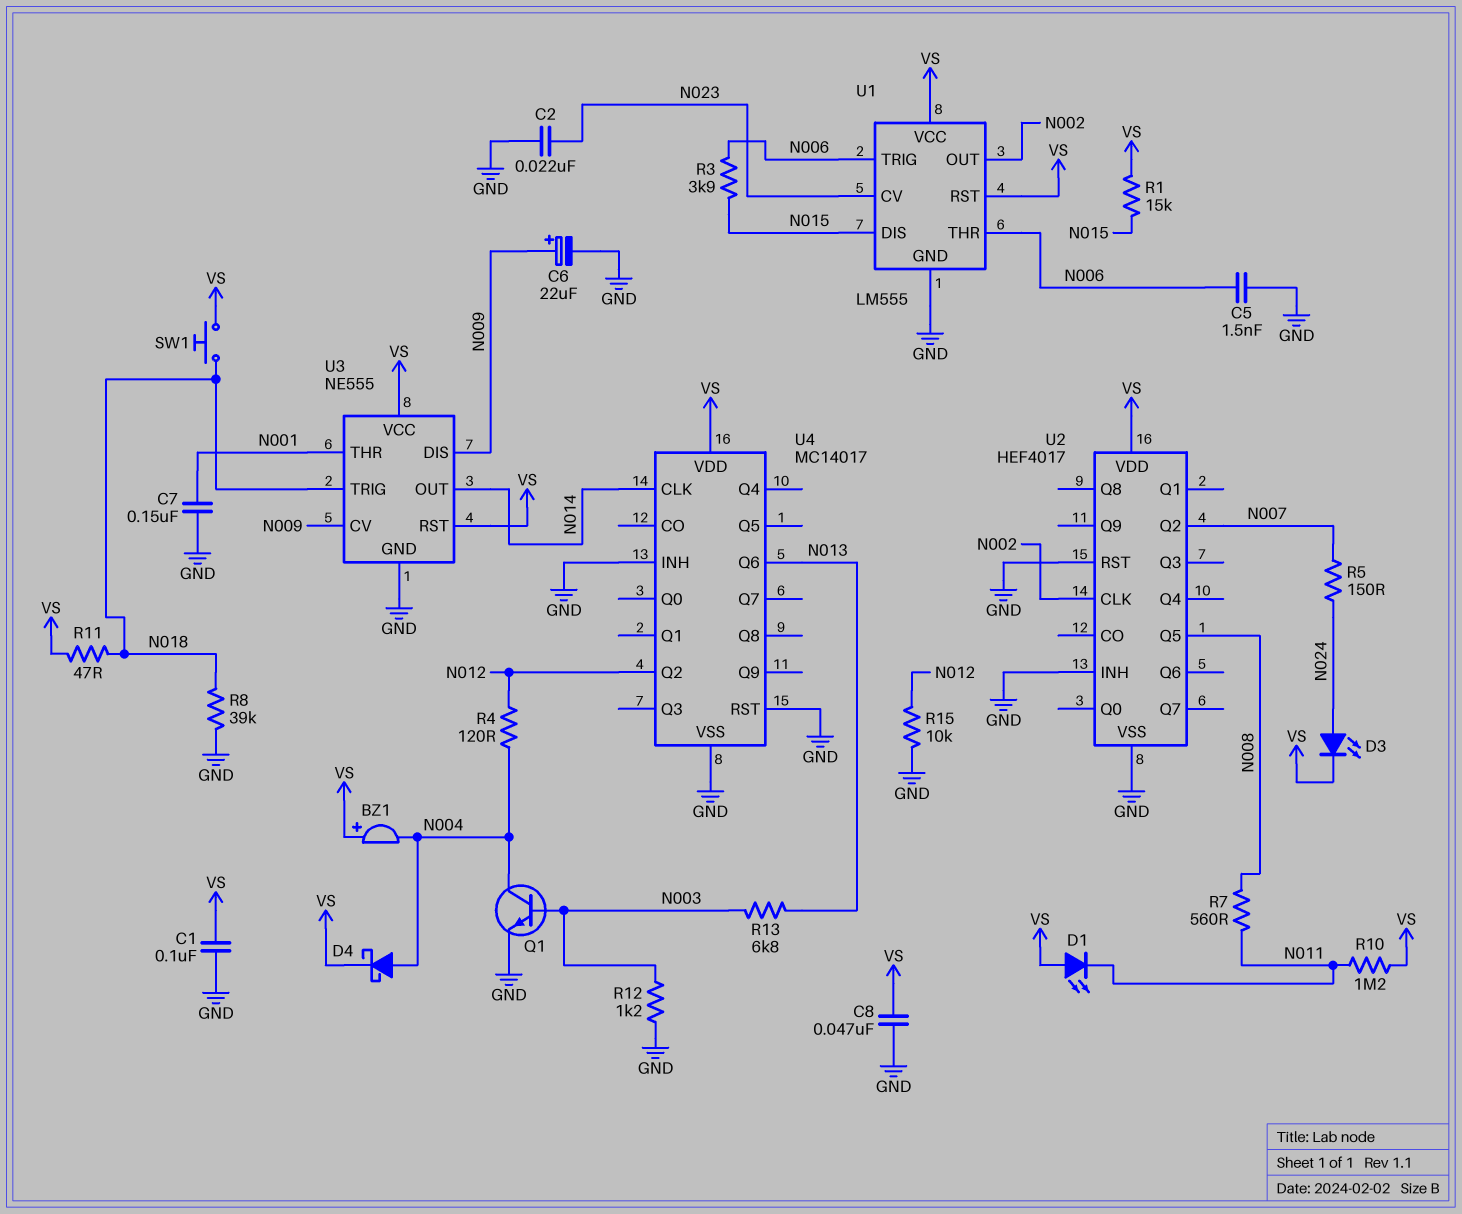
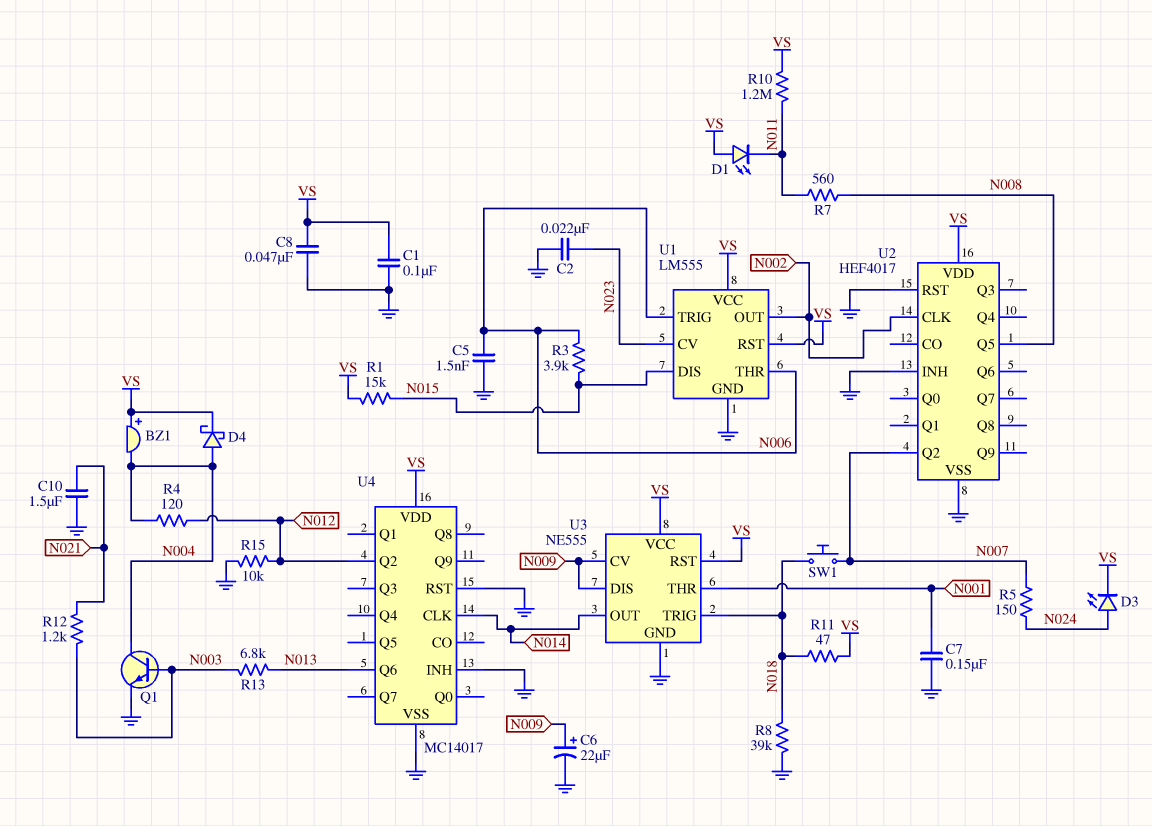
C10: none -> 1.5uF (GND, N021)
R12: 1.2k (GND, N003) -> 1.2k (N003, N021)
SW1: button (N018, VS) -> button (N007, N018)

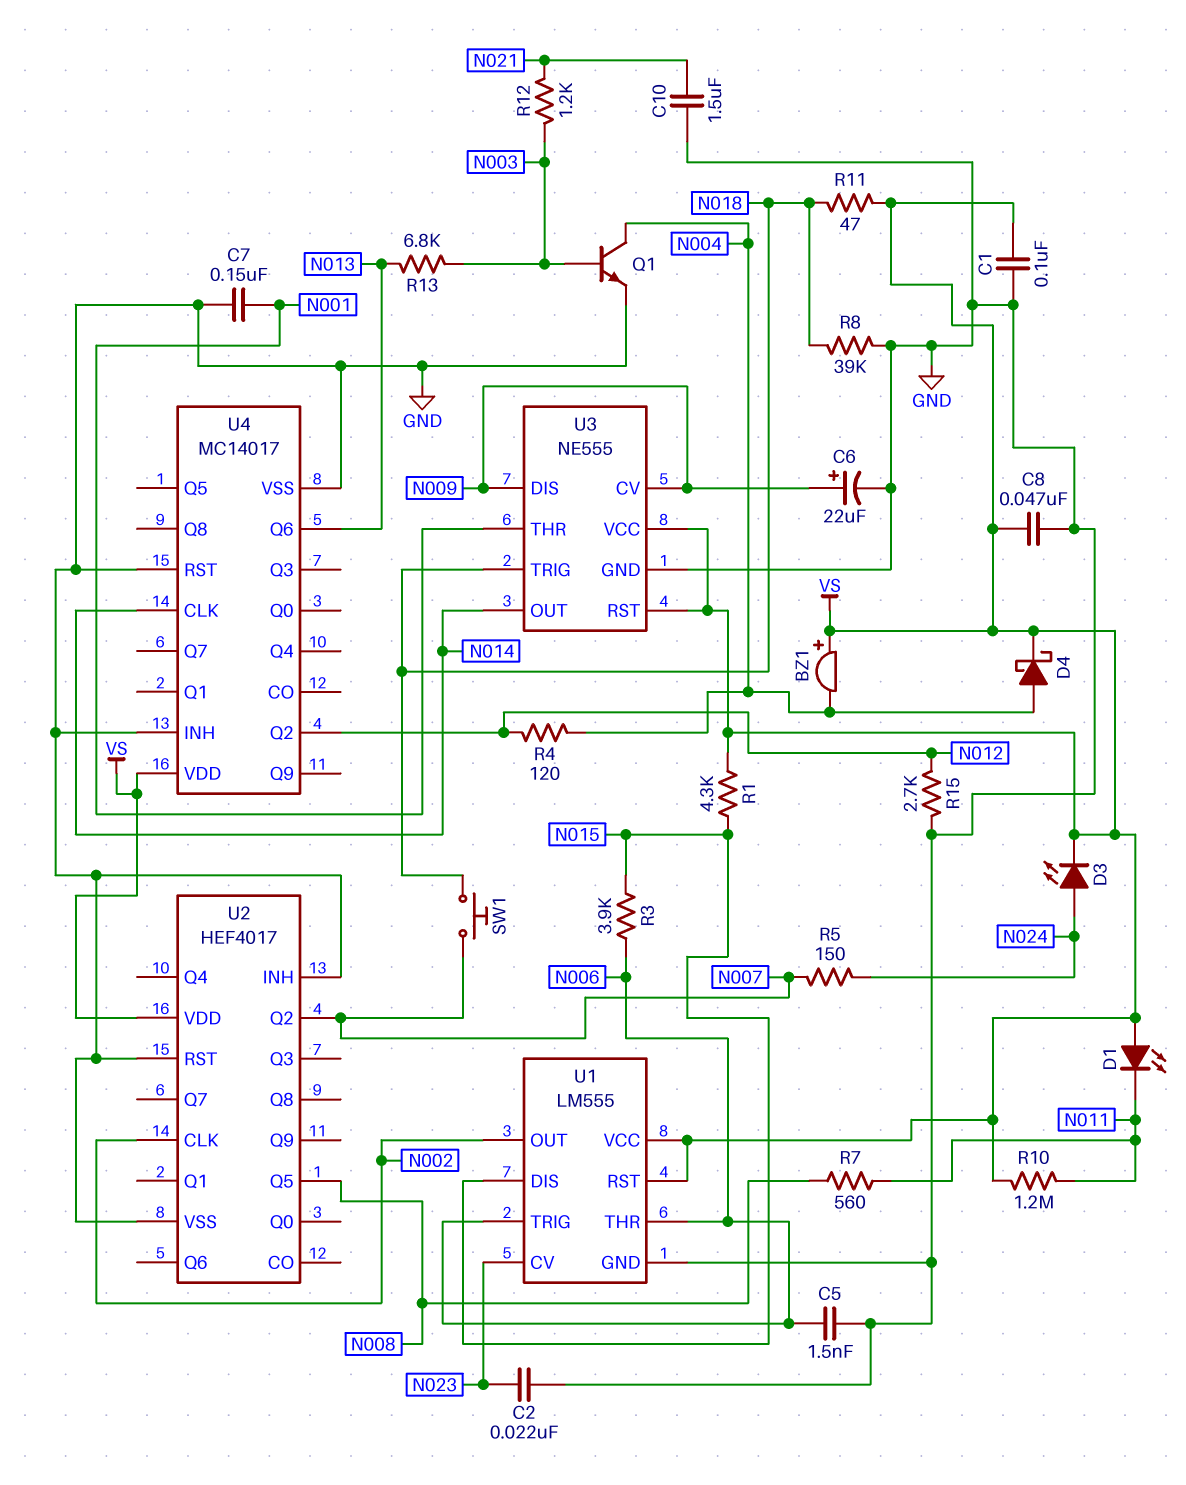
R1: 15k (N015, VS) -> 4.3k (N015, VS)
R15: 10k (GND, N012) -> 2.7k (GND, N012)

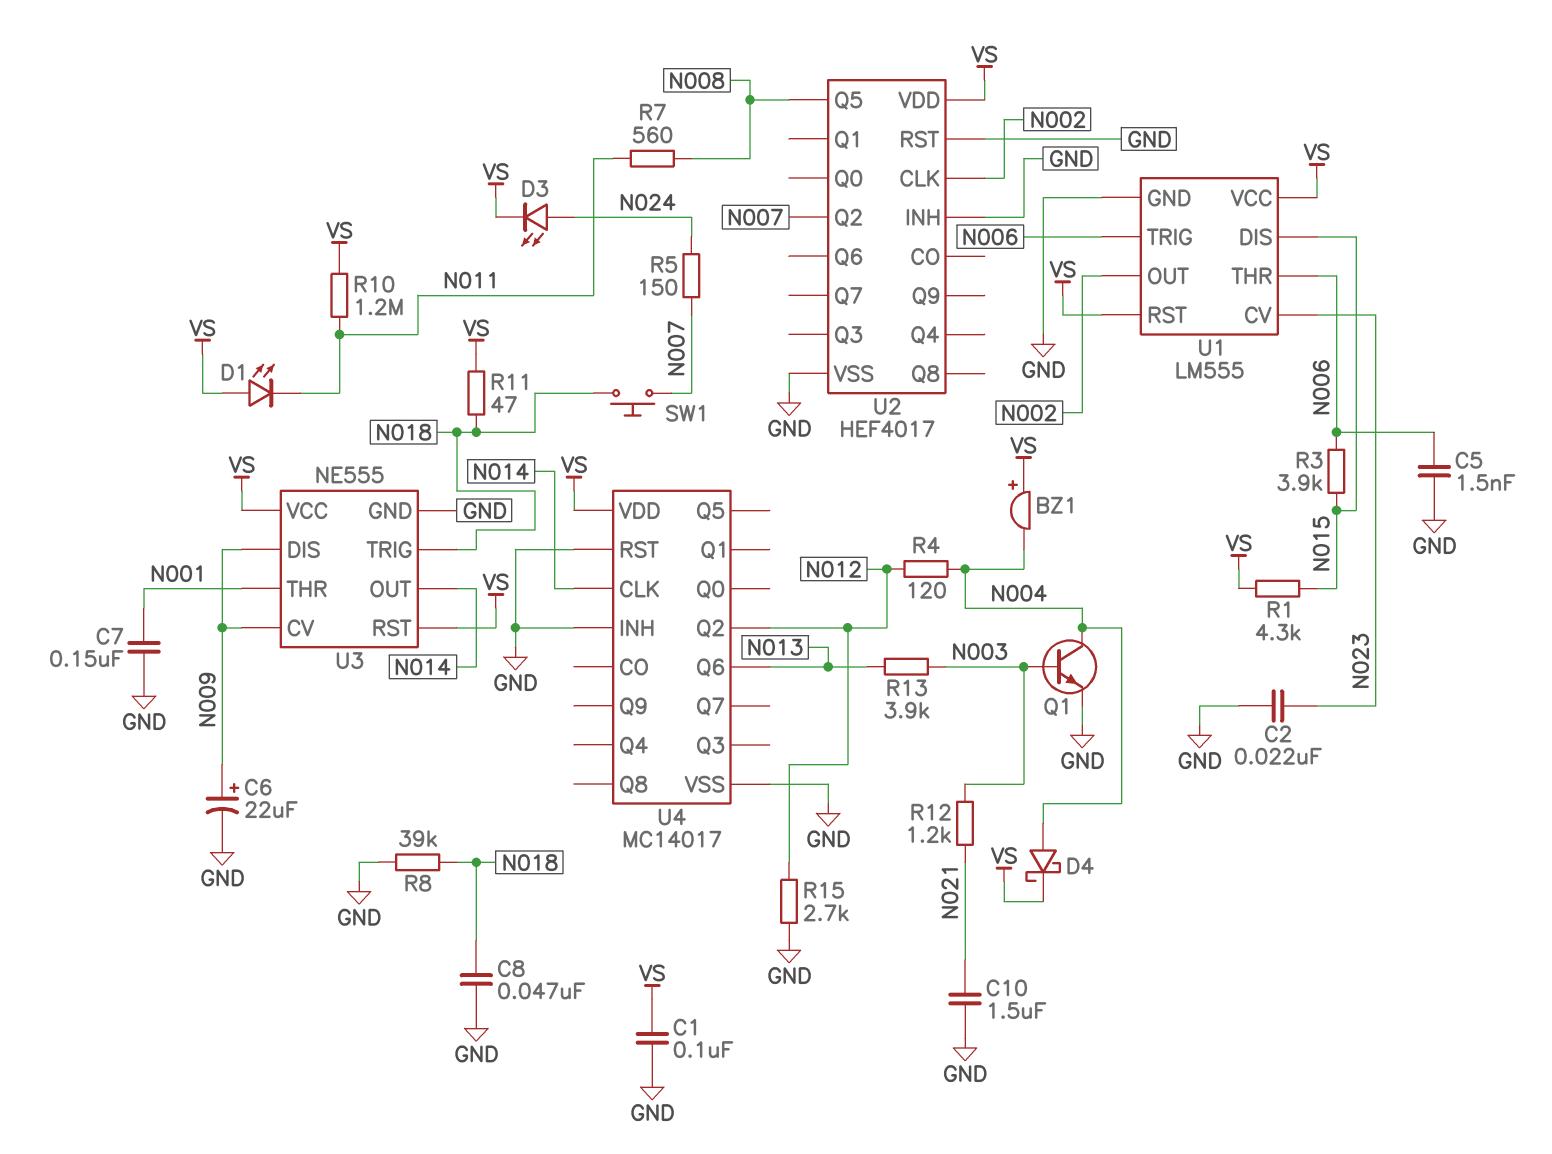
C8: 47nF (GND, VS) -> 47nF (GND, N018)
R13: 6.8k (N003, N013) -> 3.9k (N003, N013)

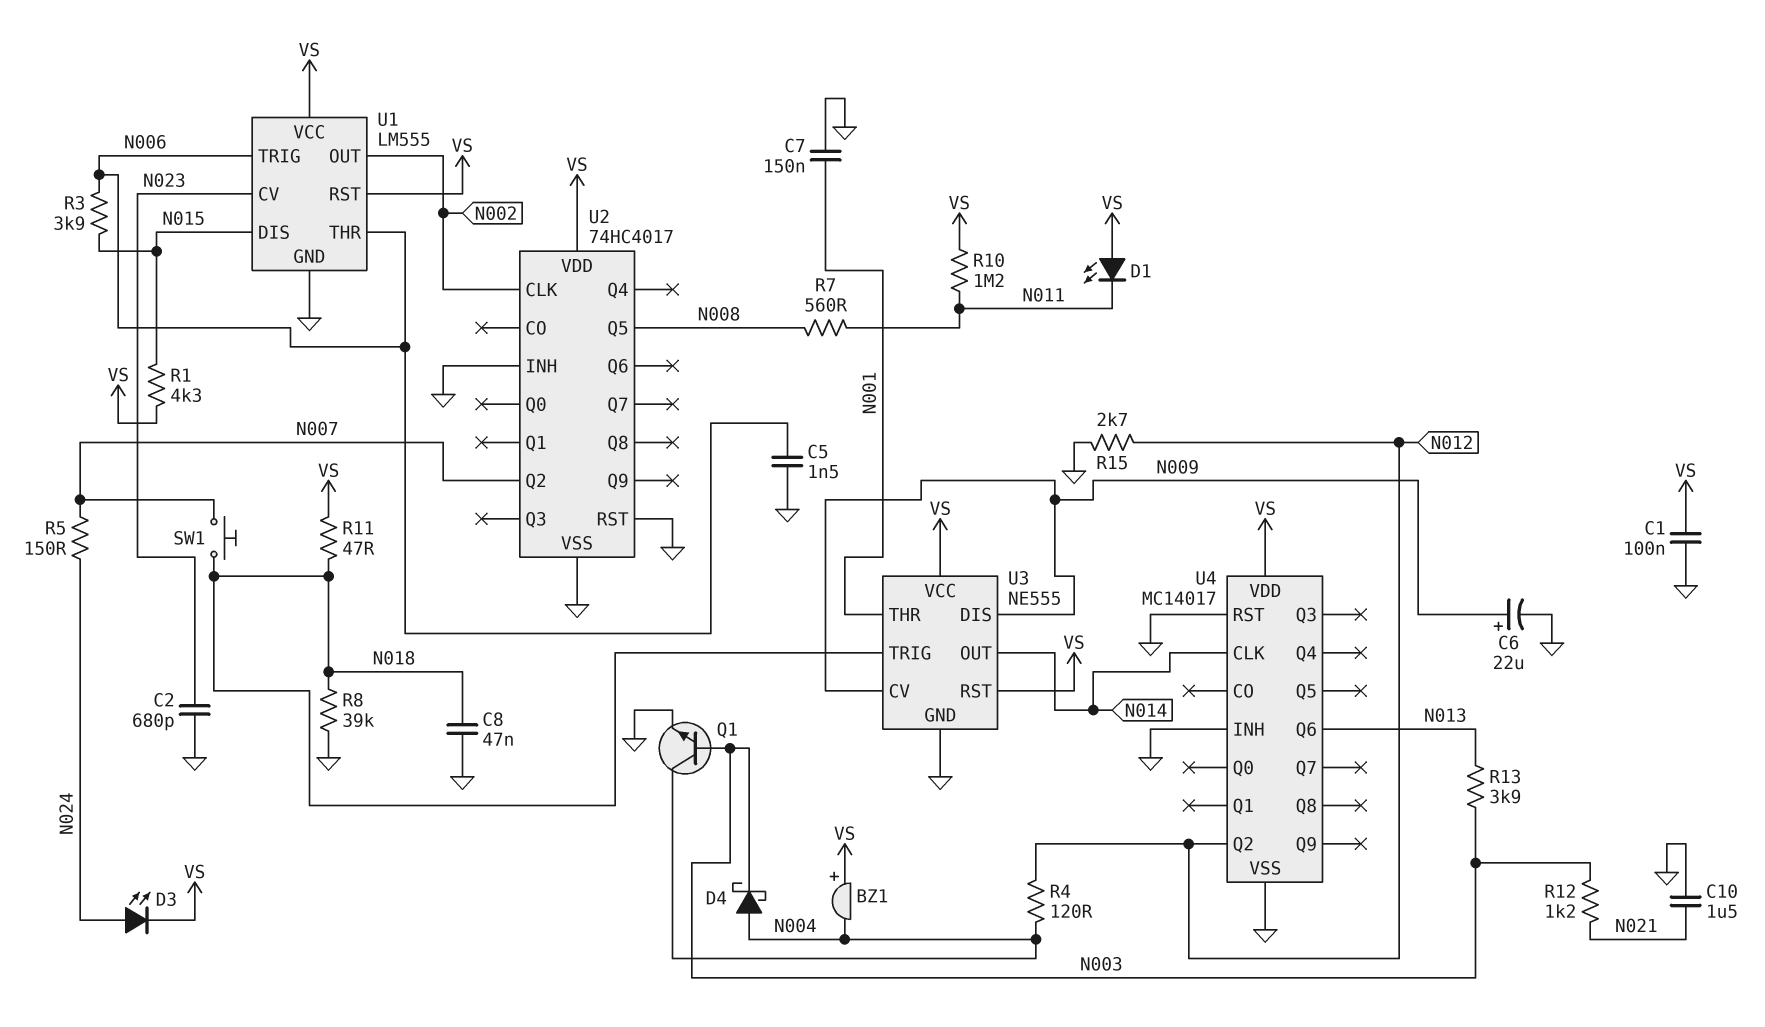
C2: 22nF (GND, N023) -> 680pF (GND, N023)
D4: schottky (A N004, K VS) -> schottky (A N004, K N003)
U2: HEF4017 -> 74HC4017

